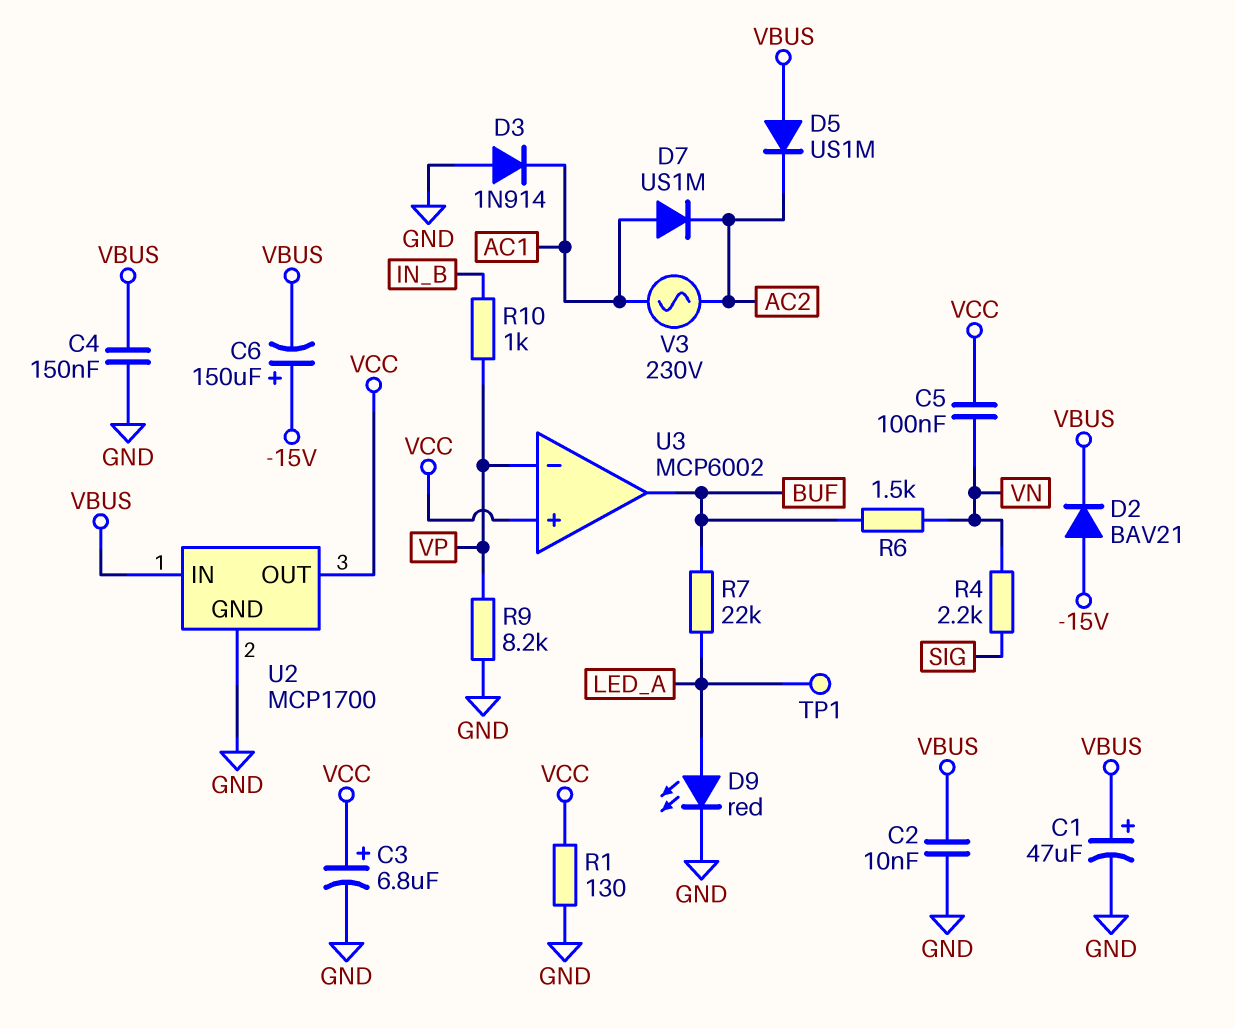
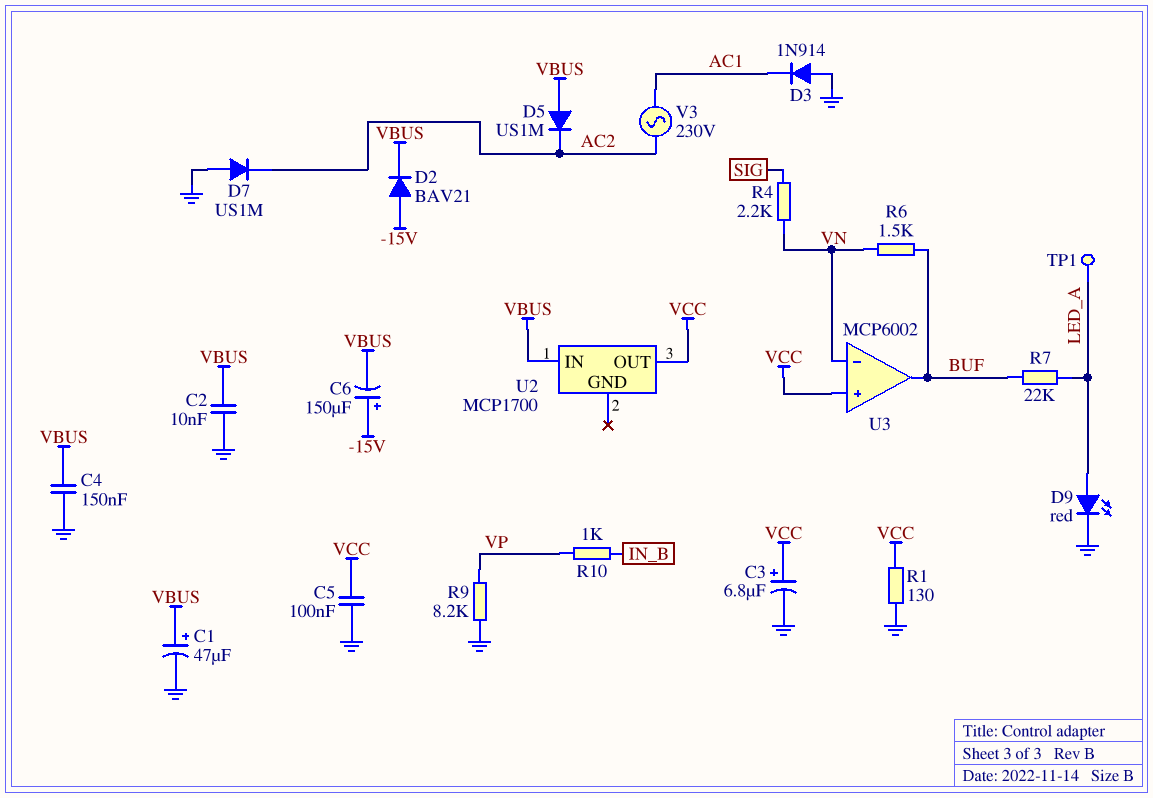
C5: 100nF (VCC, VN) -> 100nF (GND, VCC)
D7: diode US1M (A AC1, K AC2) -> diode US1M (A GND, K AC2)
U2 pin GND: GND -> none
U3 pin in-: VP -> VN

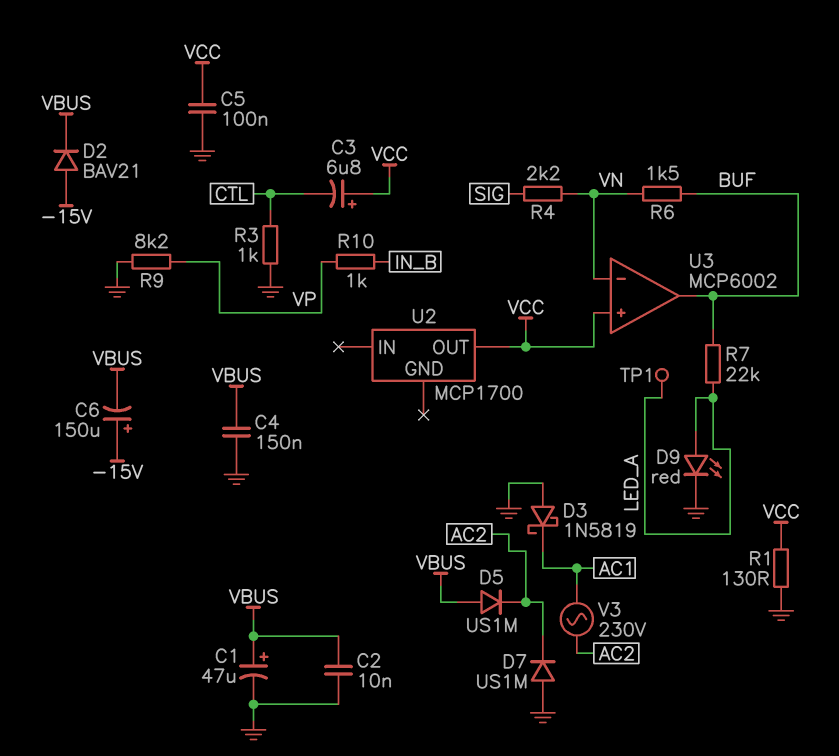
C3: 6.8uF (plus VCC, minus GND) -> 6.8uF (plus VCC, minus CTL)
D3: diode 1N914 (A GND, K AC1) -> schottky 1N5819 (A GND, K AC1)
R3: none -> 1k (CTL, GND)
U2 pin IN: VBUS -> none

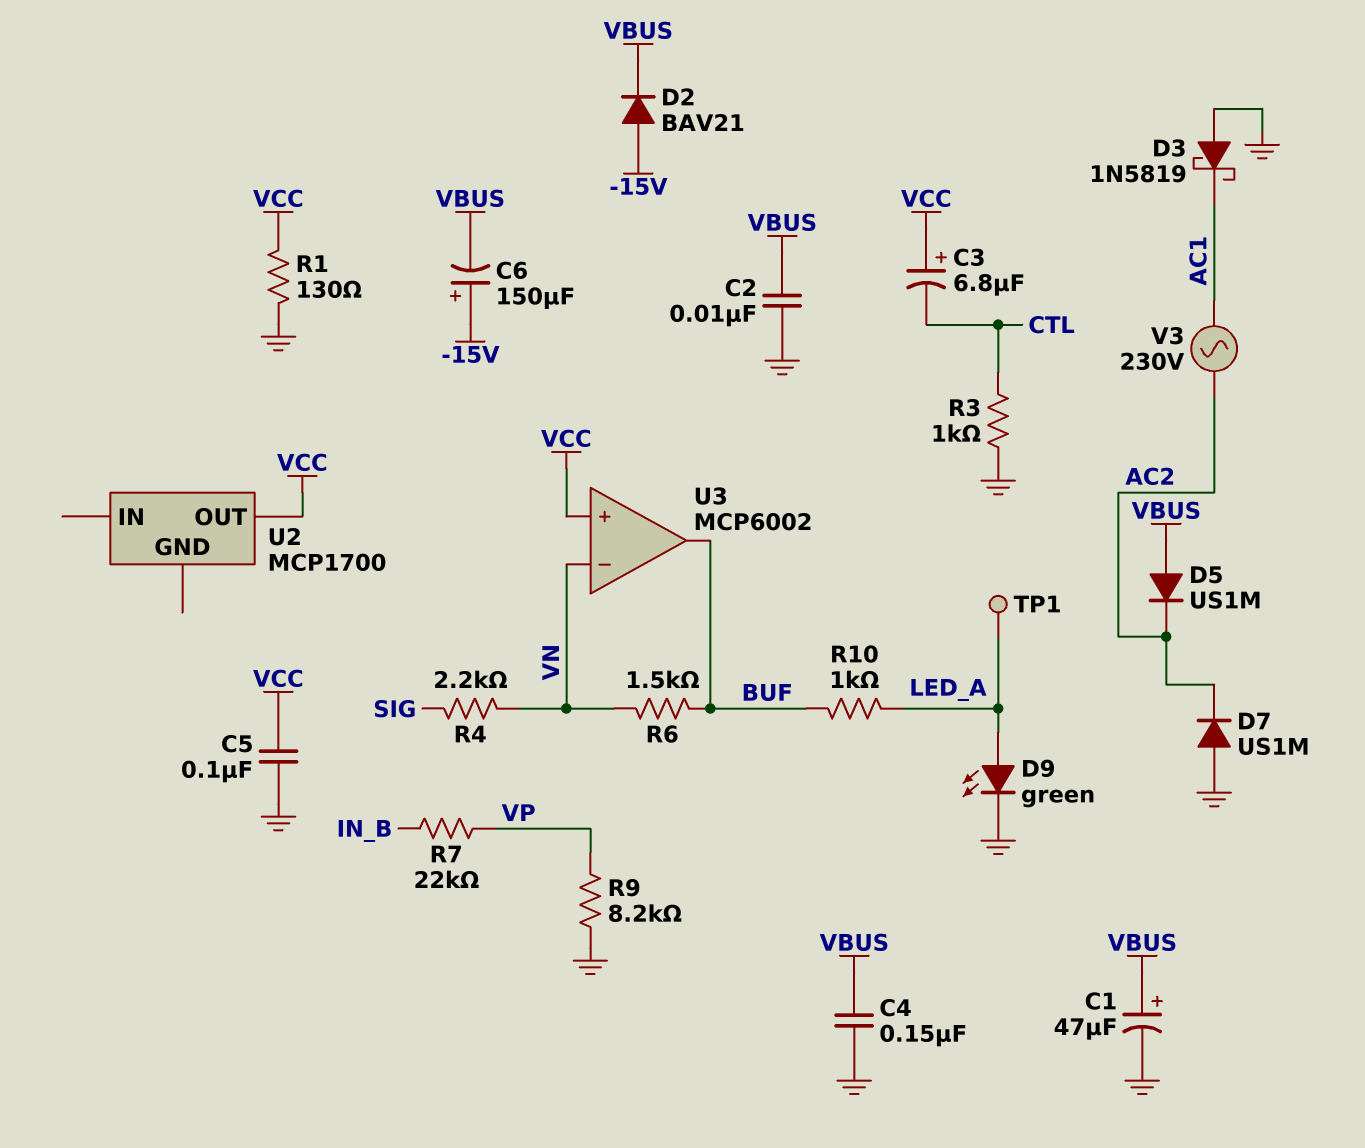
D9: LED red (A LED_A, K GND) -> LED green (A LED_A, K GND)
R7: 22k (BUF, LED_A) -> 22k (IN_B, VP)
R10: 1k (IN_B, VP) -> 1k (BUF, LED_A)

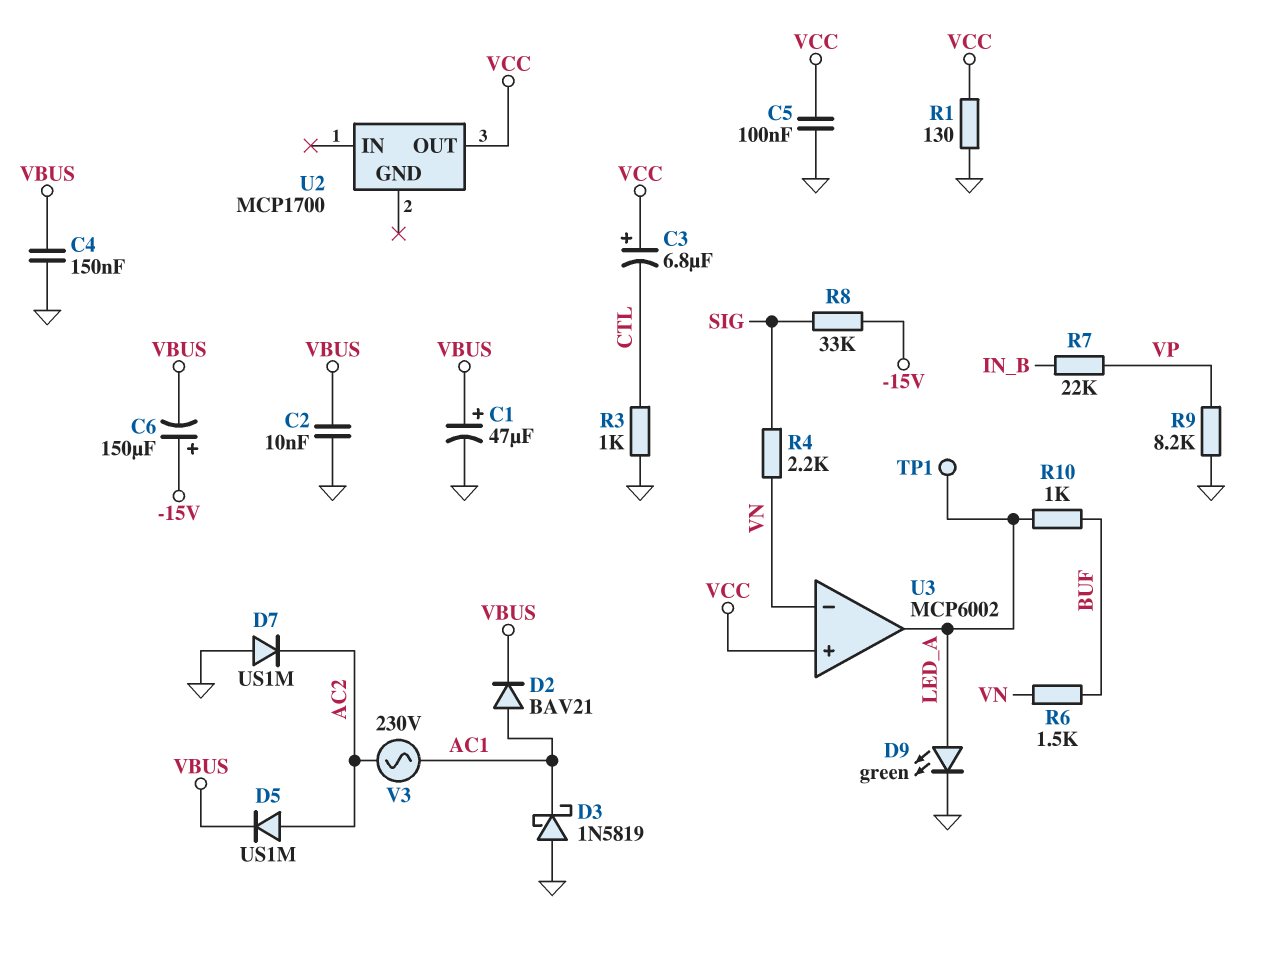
D2: diode BAV21 (A -15V, K VBUS) -> diode BAV21 (A AC1, K VBUS)
D5: diode US1M (A VBUS, K AC2) -> diode US1M (A AC2, K VBUS)
R8: none -> 33k (-15V, SIG)
U3 pin out: BUF -> LED_A

